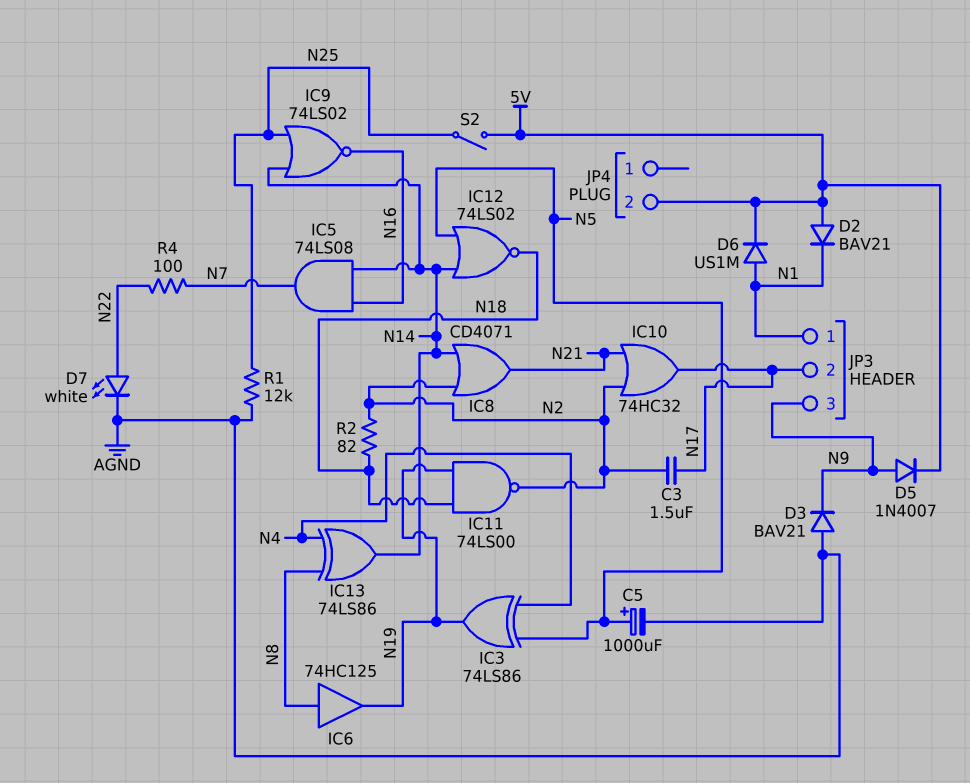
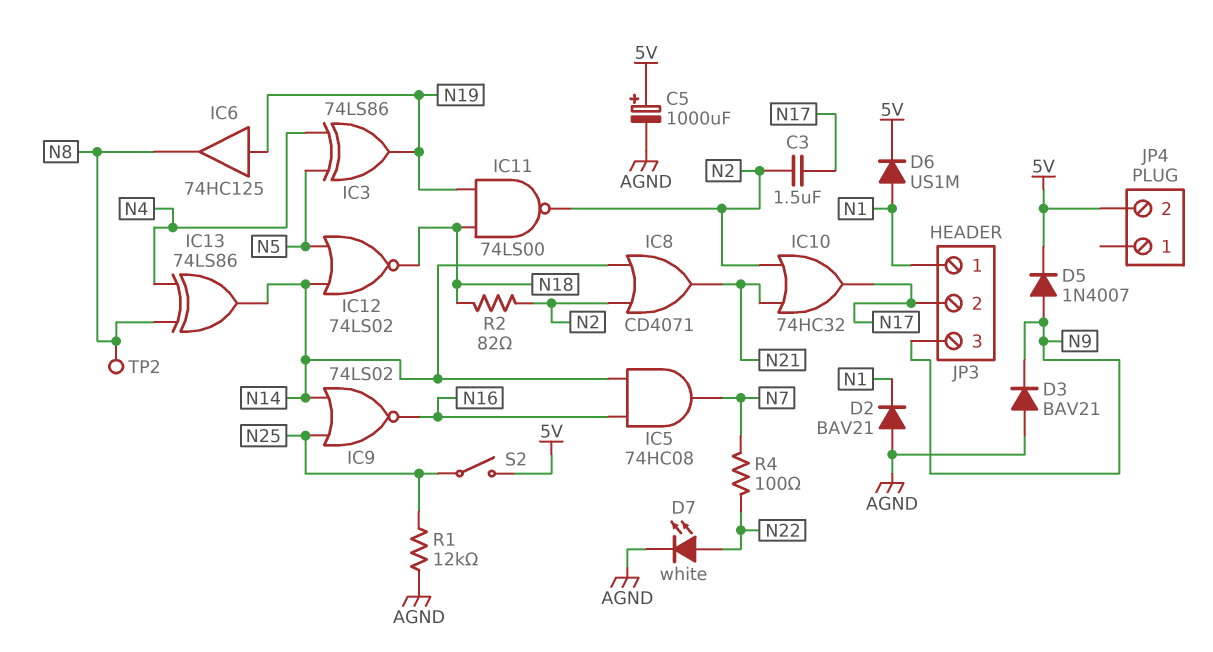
C5: 1000uF (plus N5, minus AGND) -> 1000uF (plus 5V, minus AGND)
D2: diode BAV21 (A 5V, K N1) -> diode BAV21 (A AGND, K N1)
IC5: AND 74LS08 (in N14, in N16, out N7) -> AND 74HC08 (in N14, in N16, out N7)
IC6: buffer 74HC125 (in N8, out N19) -> buffer 74HC125 (in N19, out N8)
TP2: none -> test point (N8)

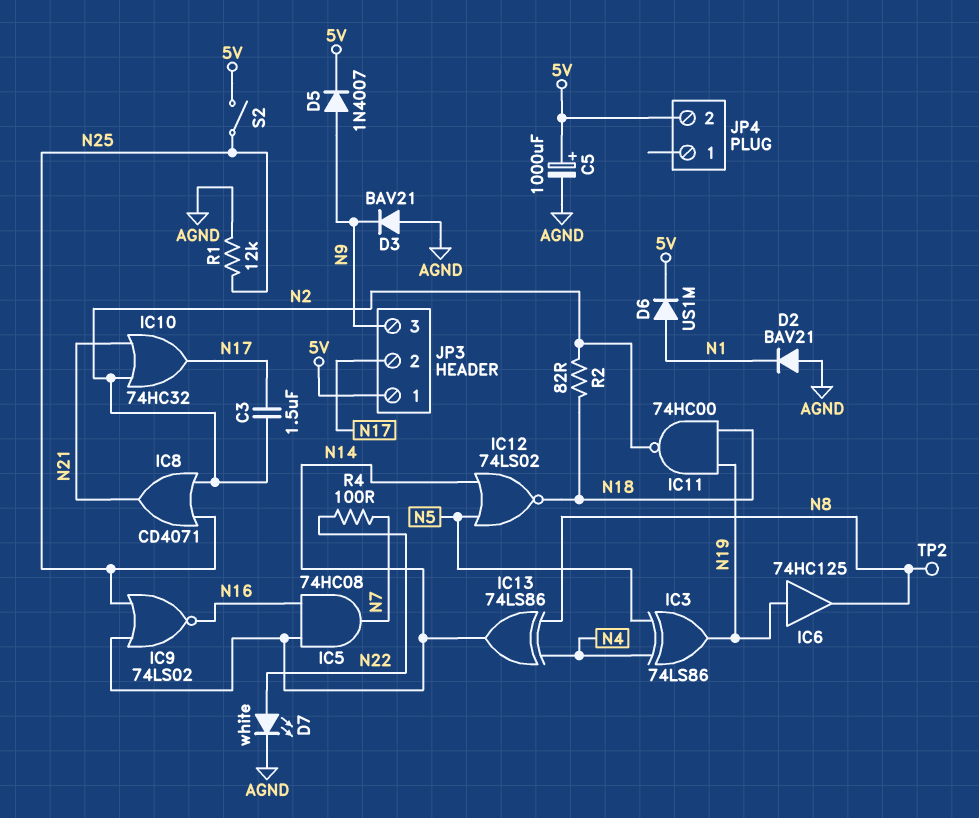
IC8: OR CD4071 (in N2, in N14, out N21) -> OR CD4071 (in N2, in N25, out N21)
IC11: NAND 74LS00 (in N18, in N19, out N2) -> NAND 74HC00 (in N18, in N19, out N2)
JP3 pin 1: N1 -> 5V

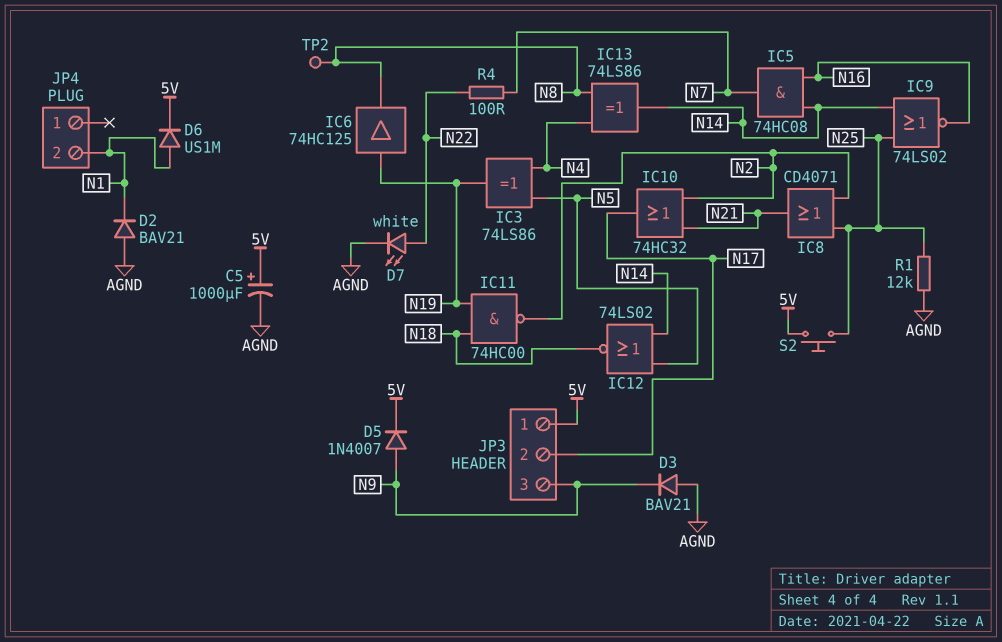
C3: 1.5uF (N2, N17) -> none
JP4 pin 2: 5V -> N1
R2: 82 (N2, N18) -> none
S2: switch (5V, N25) -> button (5V, N25)

